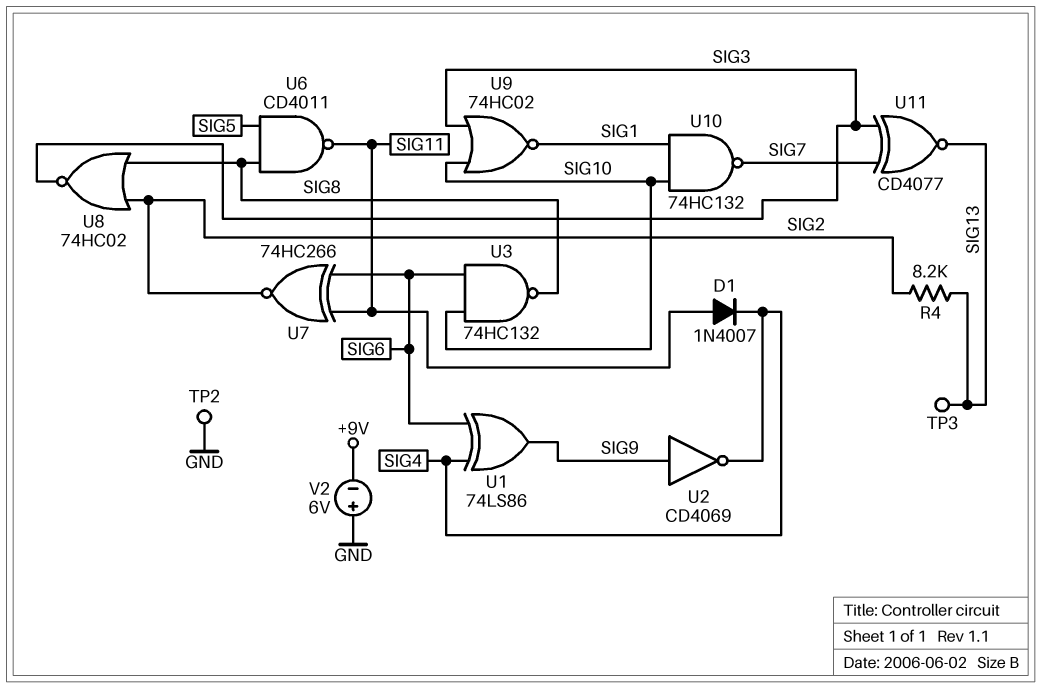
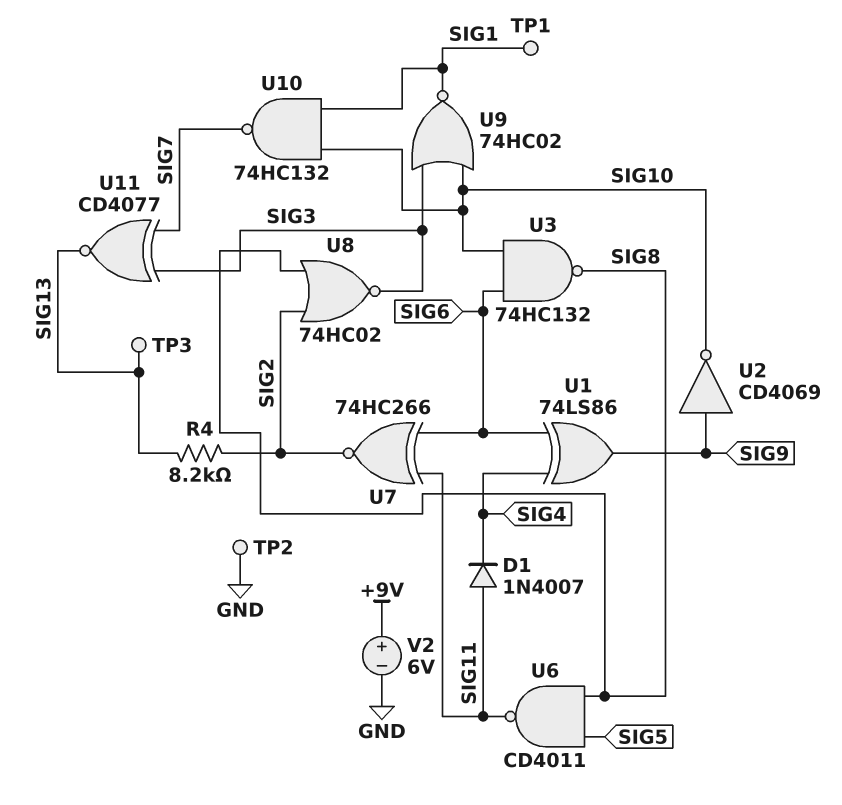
TP1: none -> test point (SIG1)
U2: NOT CD4069 (in SIG9, out SIG4) -> NOT CD4069 (in SIG9, out SIG10)
V2: 6V (plus GND, minus +9V) -> 6V (plus +9V, minus GND)

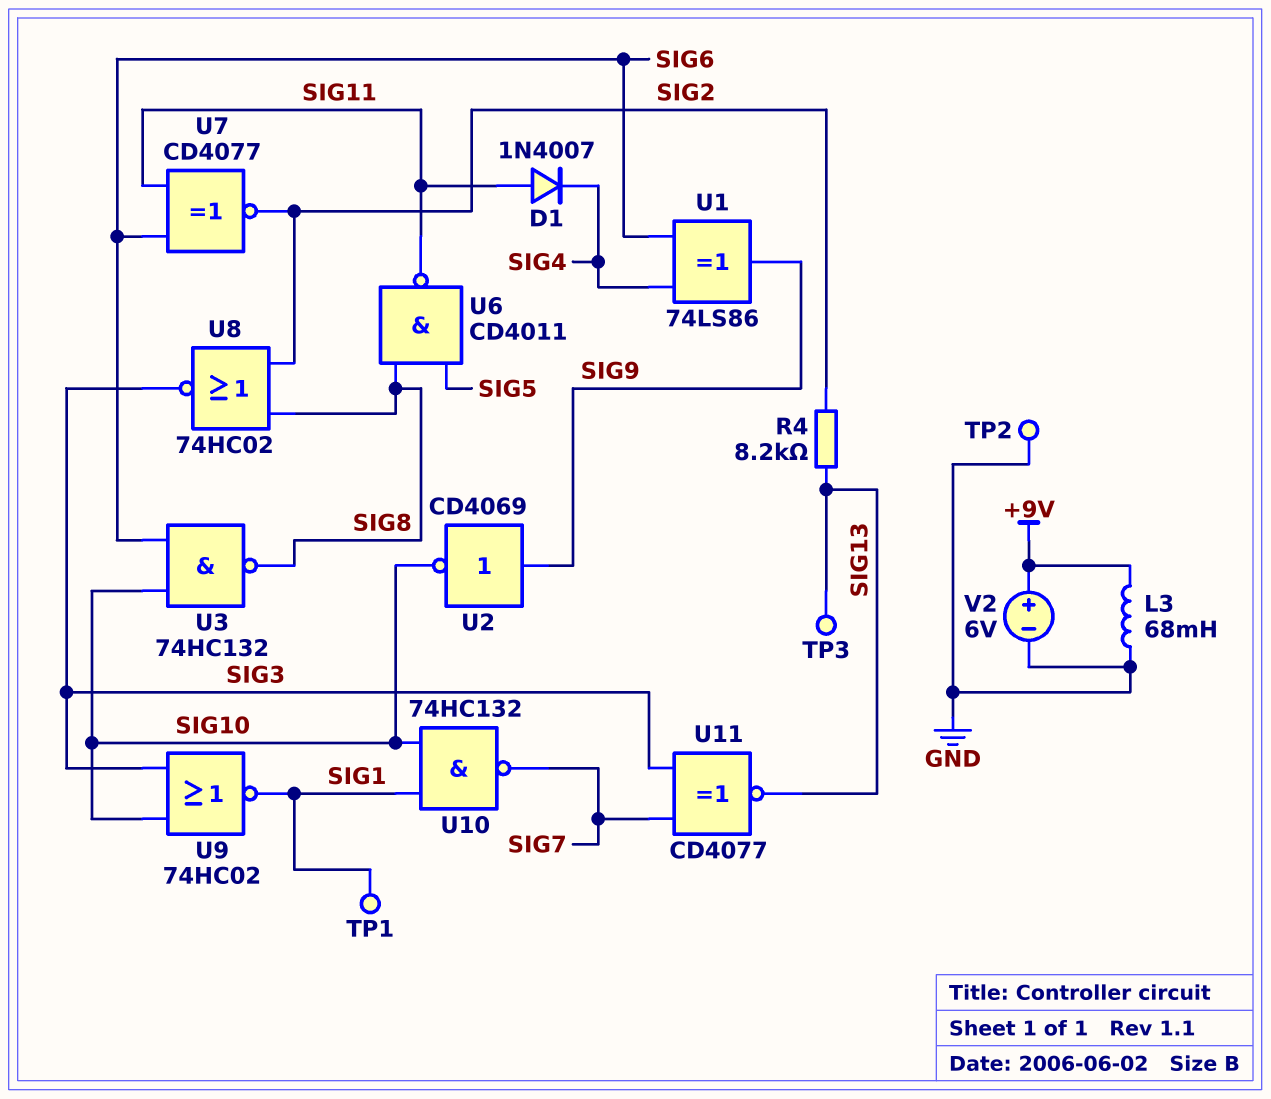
L3: none -> 68mH (+9V, GND)
U7: XNOR 74HC266 (in SIG6, in SIG11, out SIG2) -> XNOR CD4077 (in SIG6, in SIG11, out SIG2)

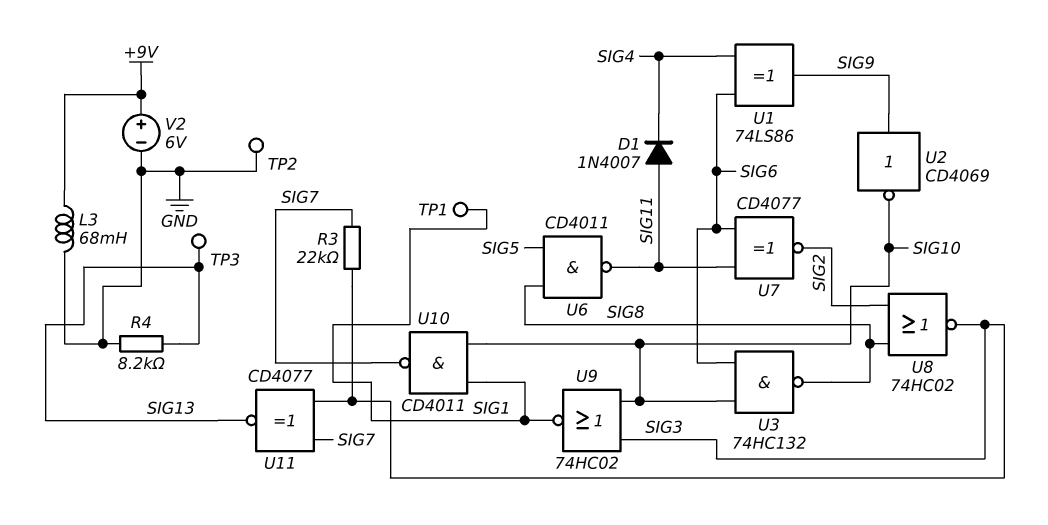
R3: none -> 22k (SIG3, SIG7)
R4: 8.2k (SIG2, SIG13) -> 8.2k (GND, SIG13)
U10: NAND 74HC132 (in SIG1, in SIG10, out SIG7) -> NAND CD4011 (in SIG1, in SIG10, out SIG7)

